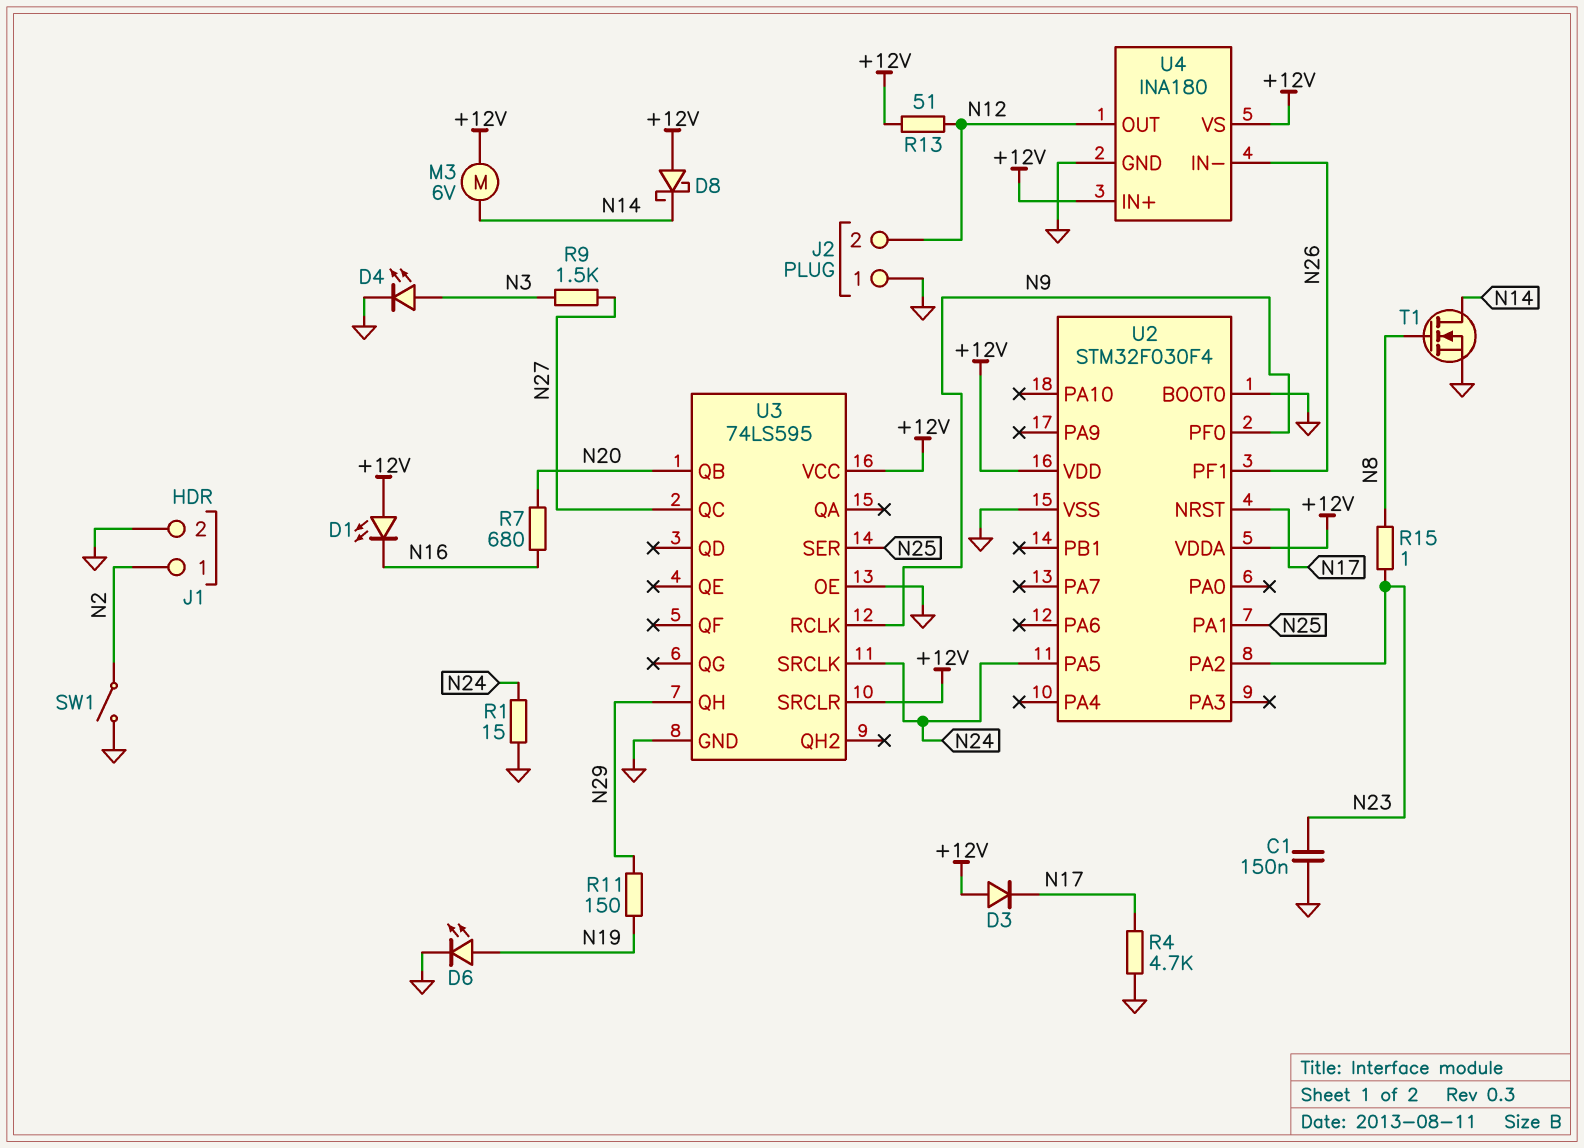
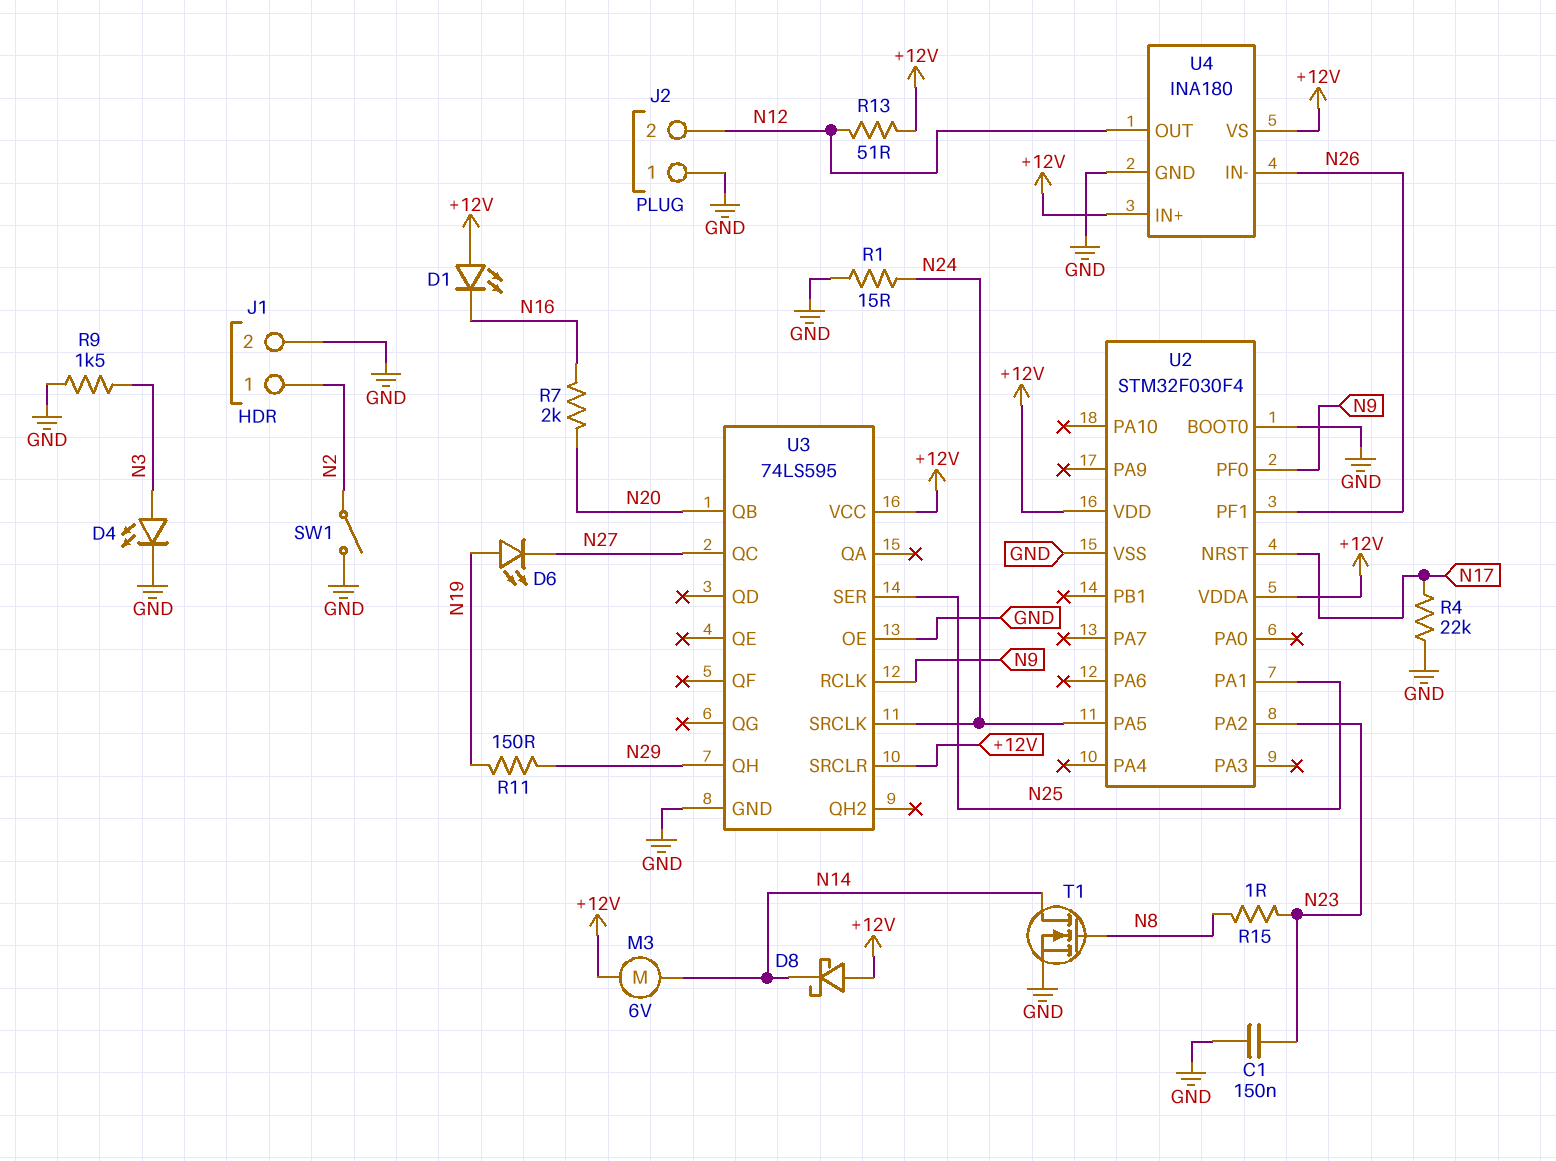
D3: diode (A +12V, K N17) -> none
D6: LED (A N19, K GND) -> LED (A N19, K N27)
R4: 4.7k (GND, N17) -> 22k (GND, N17)
R7: 680 (N16, N20) -> 2k (N16, N20)
R9: 1.5k (N3, N27) -> 1.5k (GND, N3)

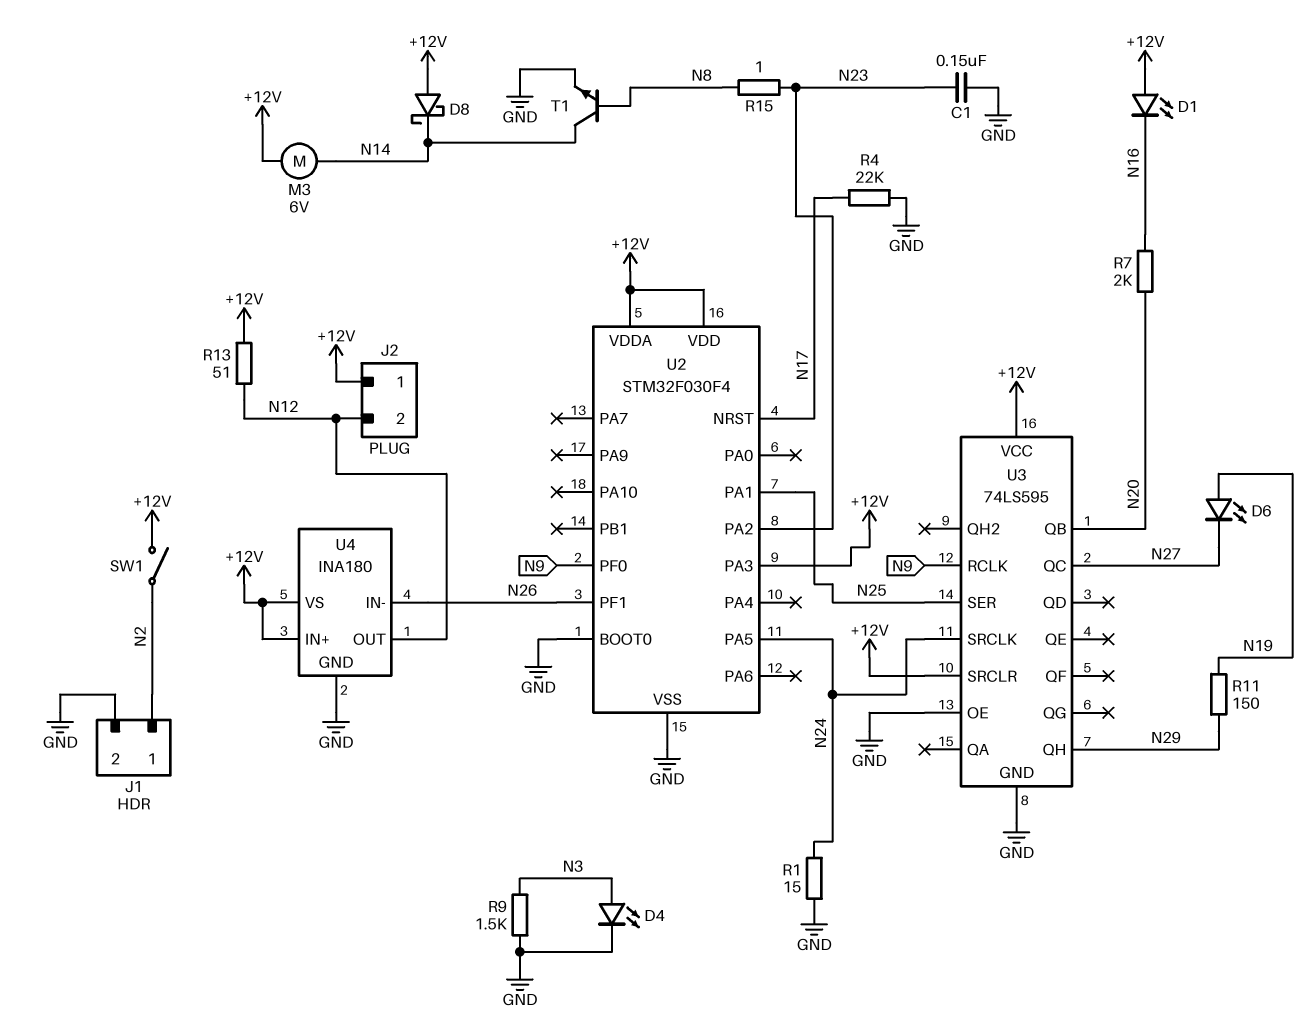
J2 pin 1: GND -> +12V
SW1: switch (GND, N2) -> switch (+12V, N2)
T1: NMOS (G N8, D N14, S GND) -> NPN (B N8, C N14, E GND)
U2 pin PA3: none -> +12V

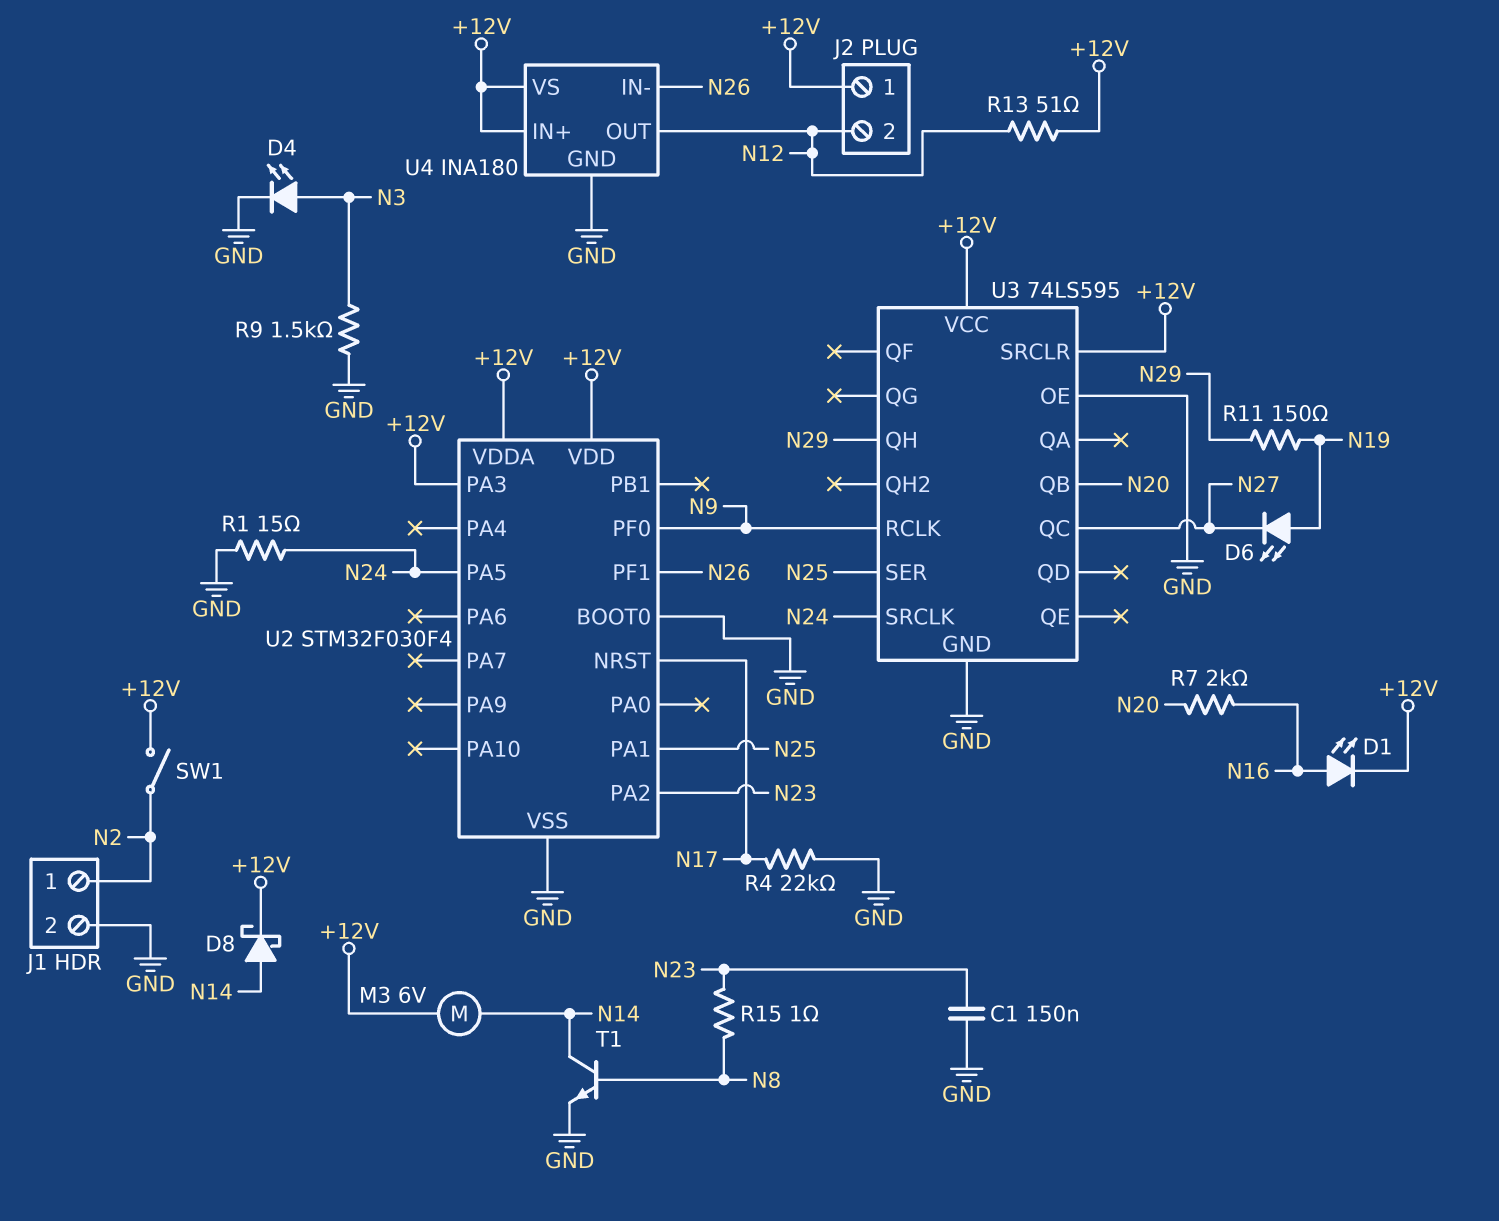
D1: LED (A +12V, K N16) -> LED (A N16, K +12V)
D8: schottky (A +12V, K N14) -> schottky (A N14, K +12V)

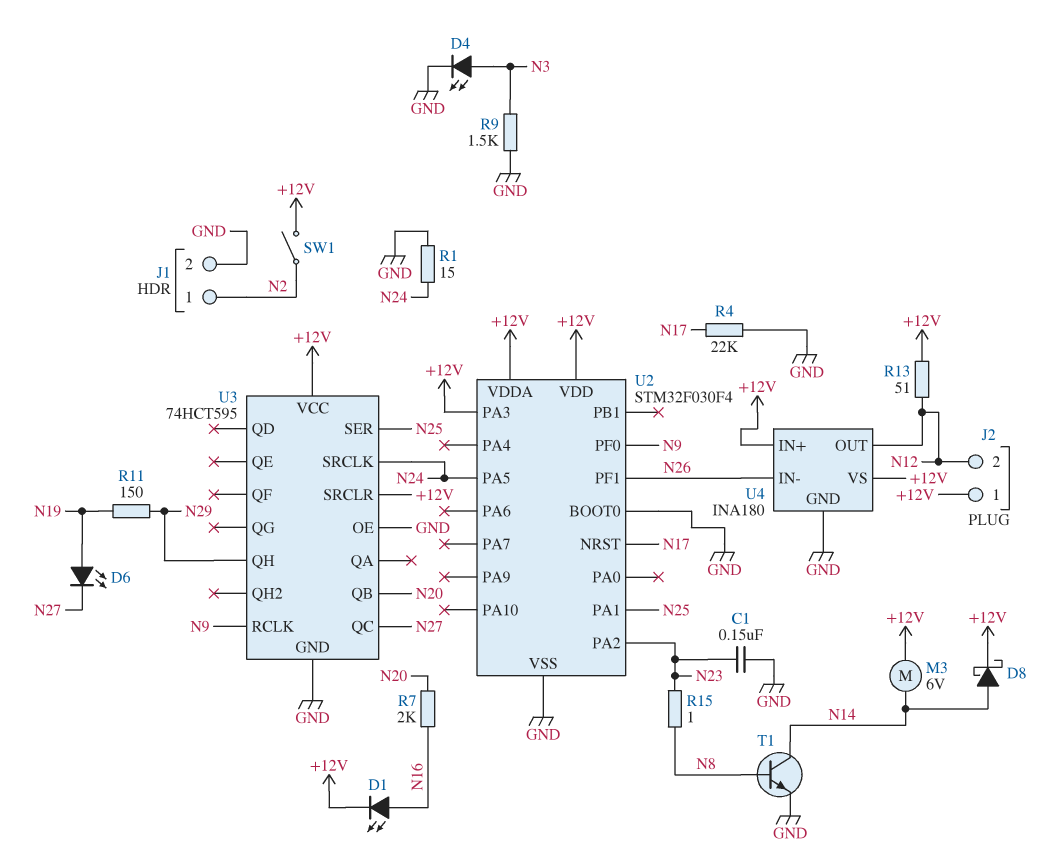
U3: 74LS595 -> 74HCT595

